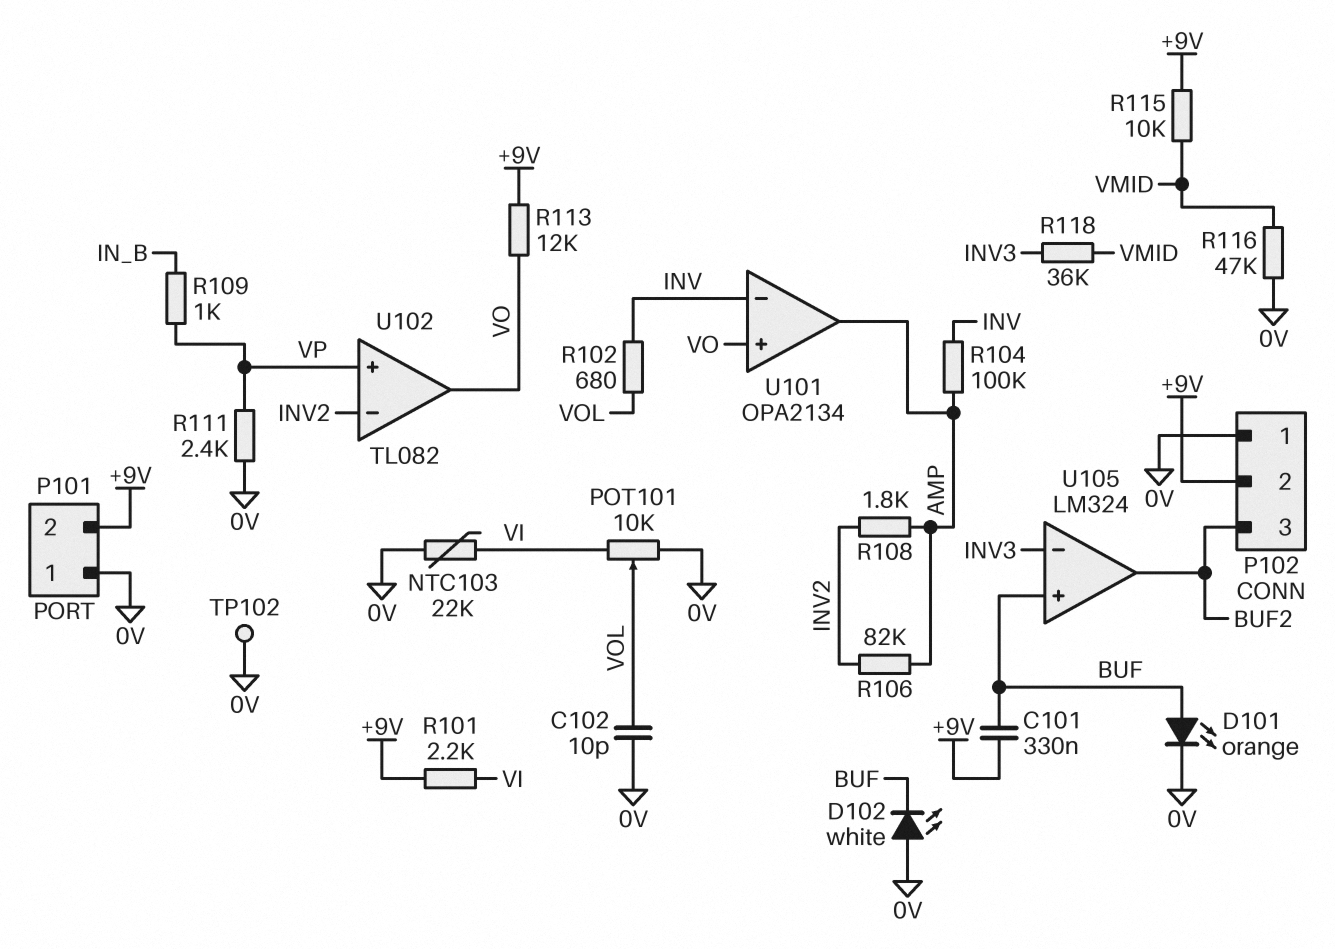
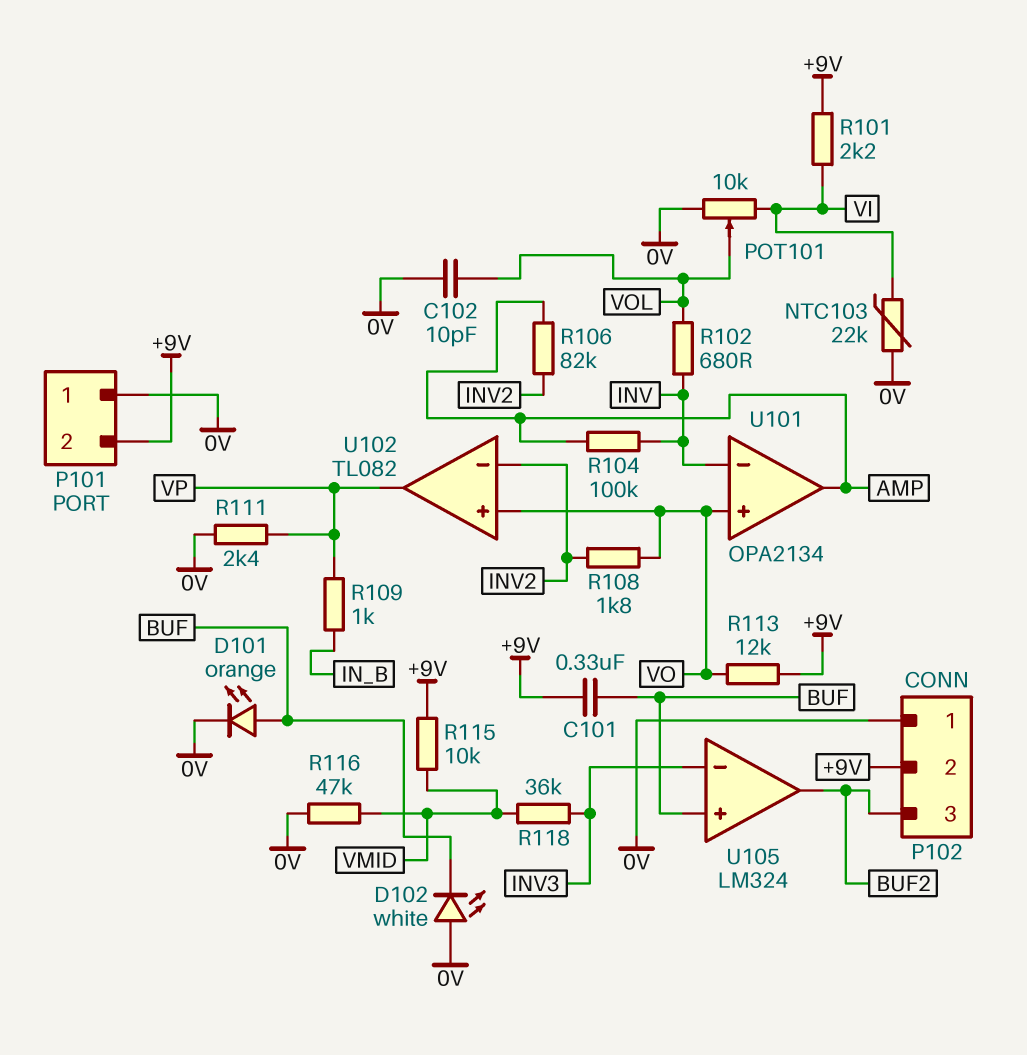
R108: 1.8k (AMP, INV2) -> 1.8k (INV2, VO)
TP102: test point (0V) -> none
U102 pin in+: VP -> VO
U102 pin out: VO -> VP

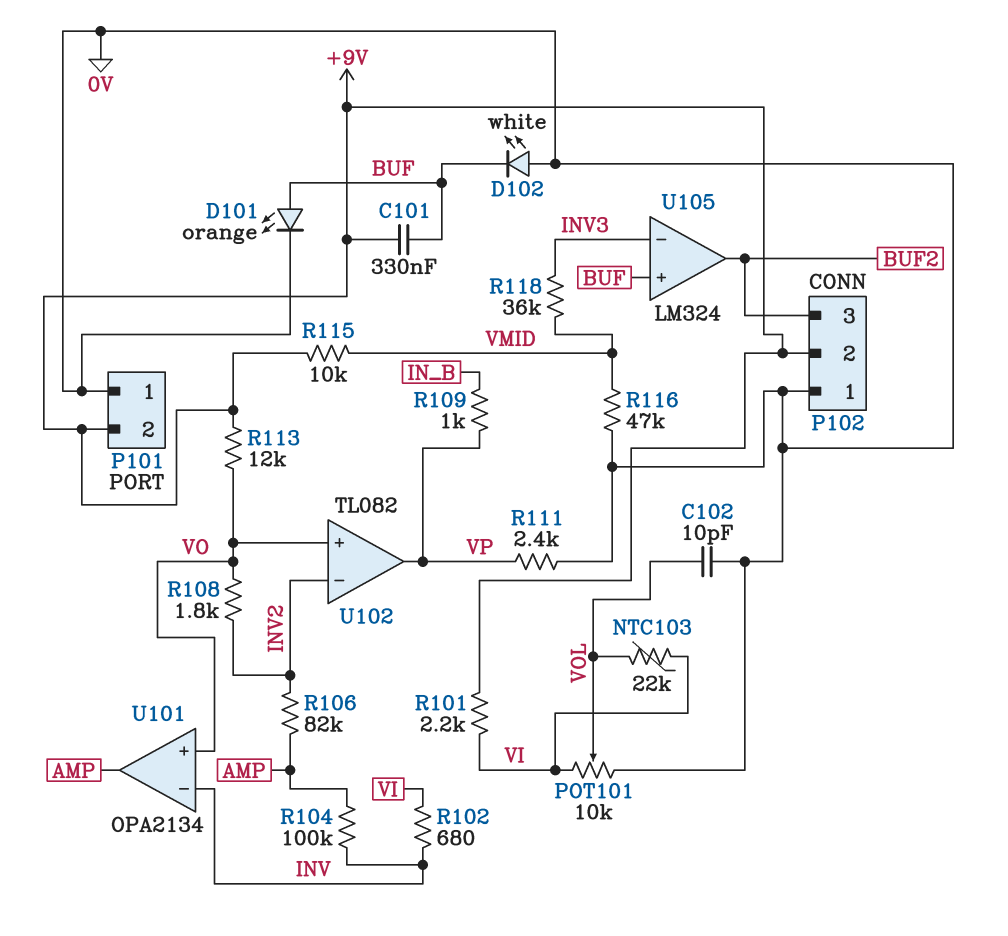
NTC103: 22k (0V, VI) -> 22k (VI, VOL)
R102: 680 (INV, VOL) -> 680 (INV, VI)

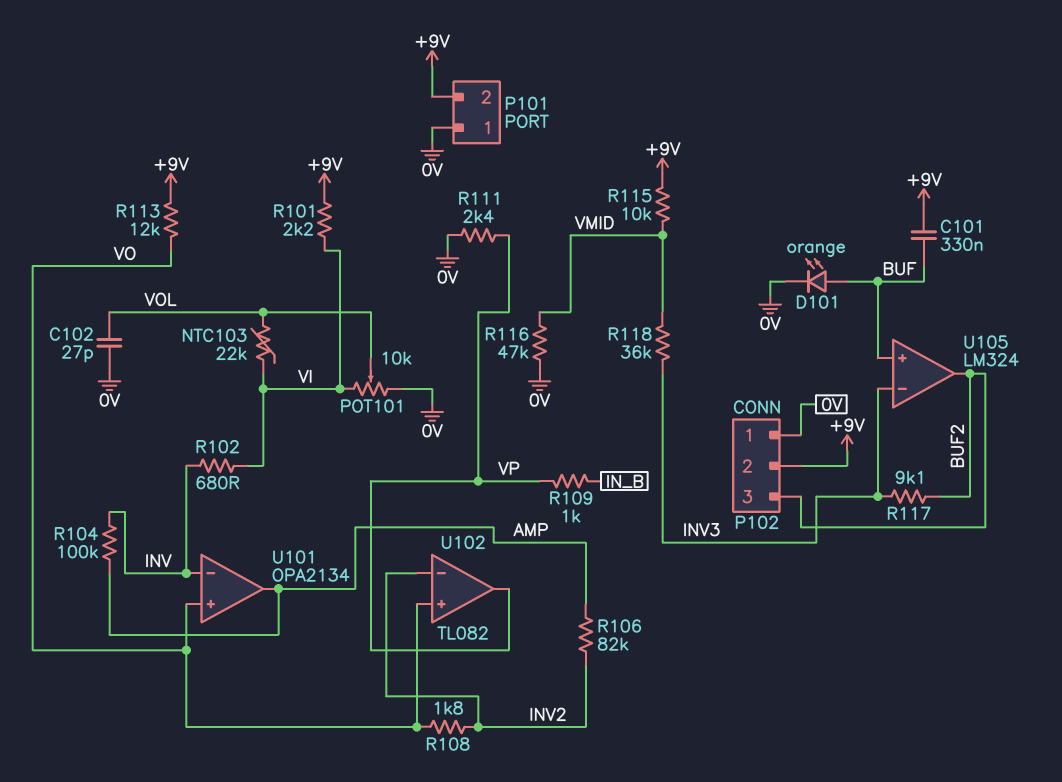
C102: 10pF (0V, VOL) -> 27pF (0V, VOL)
D102: LED white (A 0V, K BUF) -> none
R117: none -> 9.1k (BUF2, INV3)

